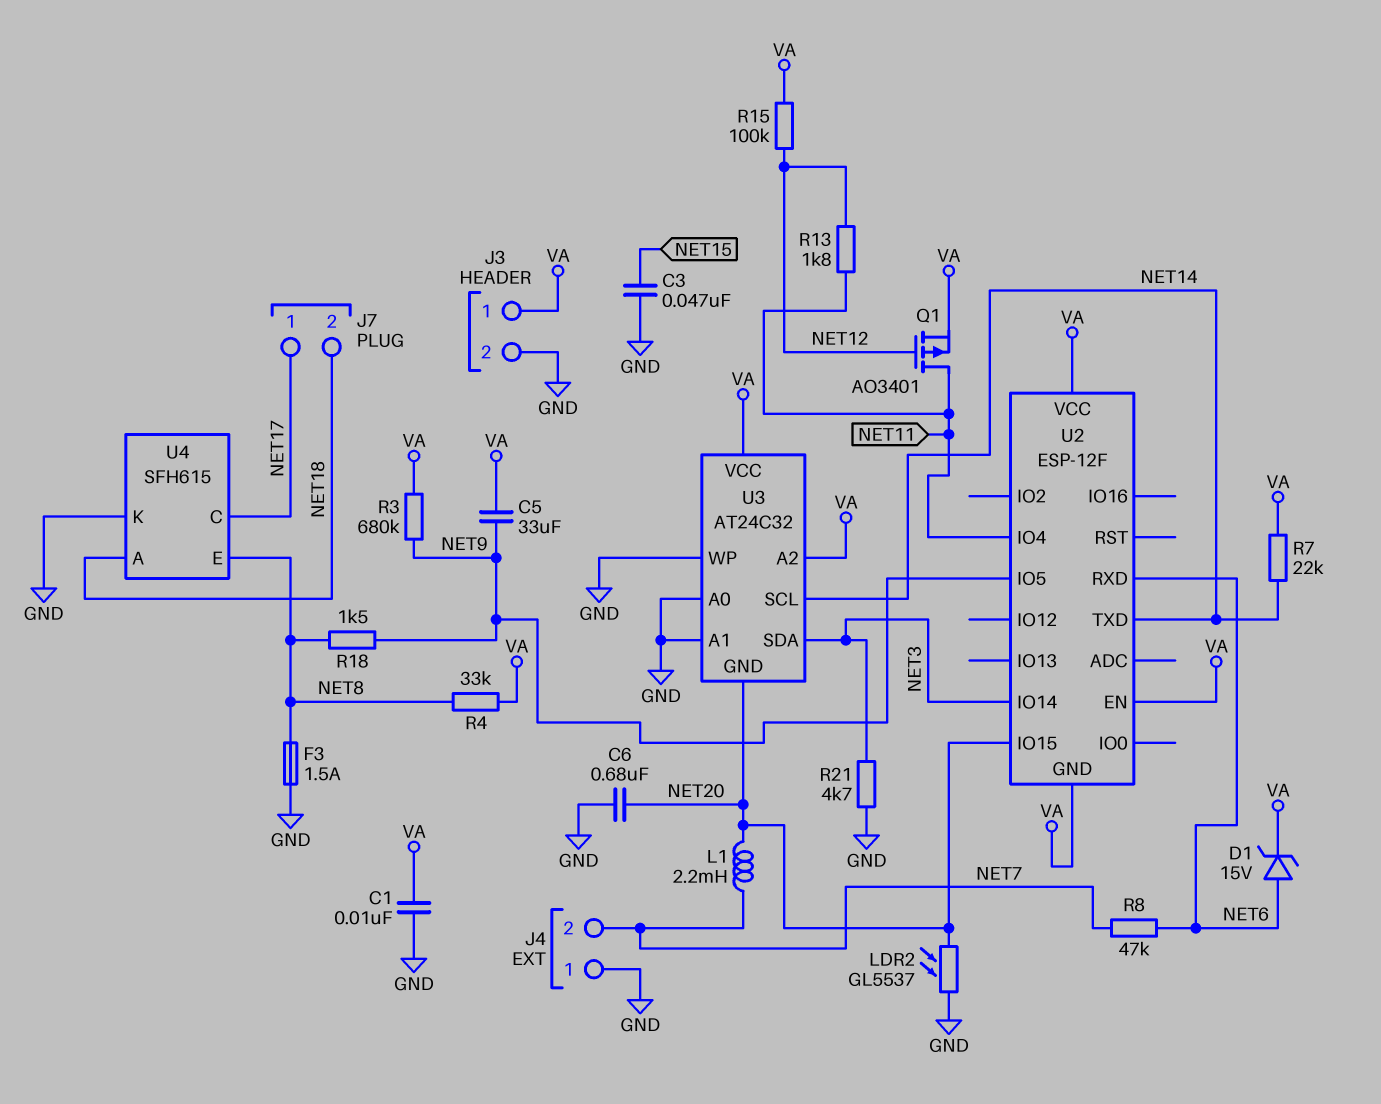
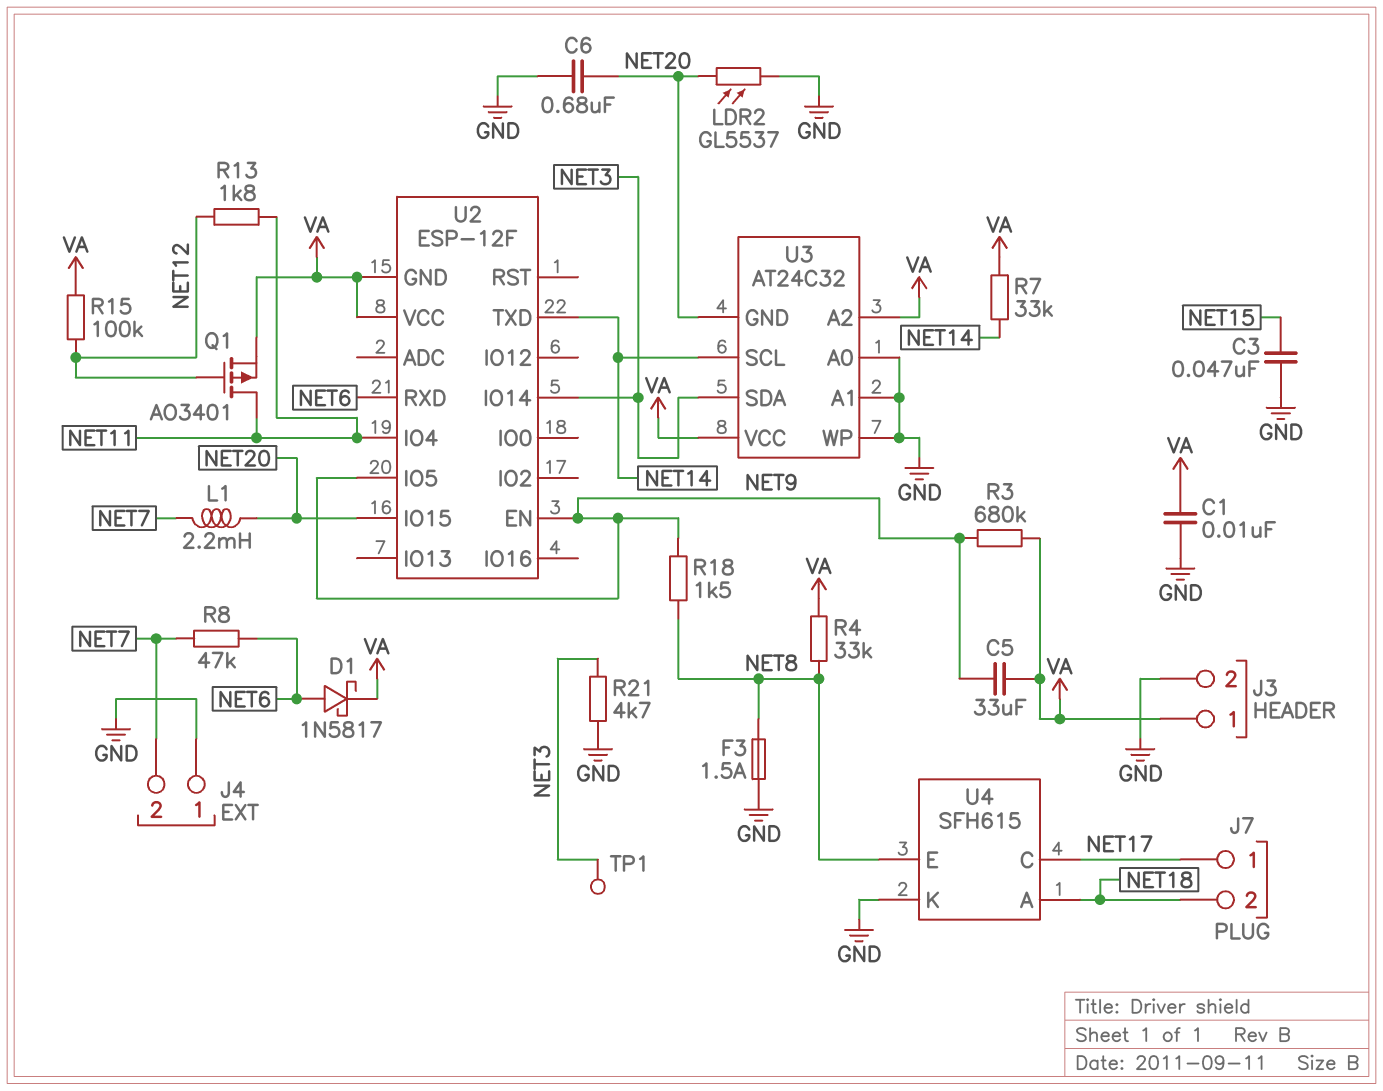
D1: zener 15V (A NET6, K VA) -> schottky 1N5817 (A NET6, K VA)
R7: 22k (NET14, VA) -> 33k (NET14, VA)
TP1: none -> test point (NET3)
U2 pin EN: VA -> NET9

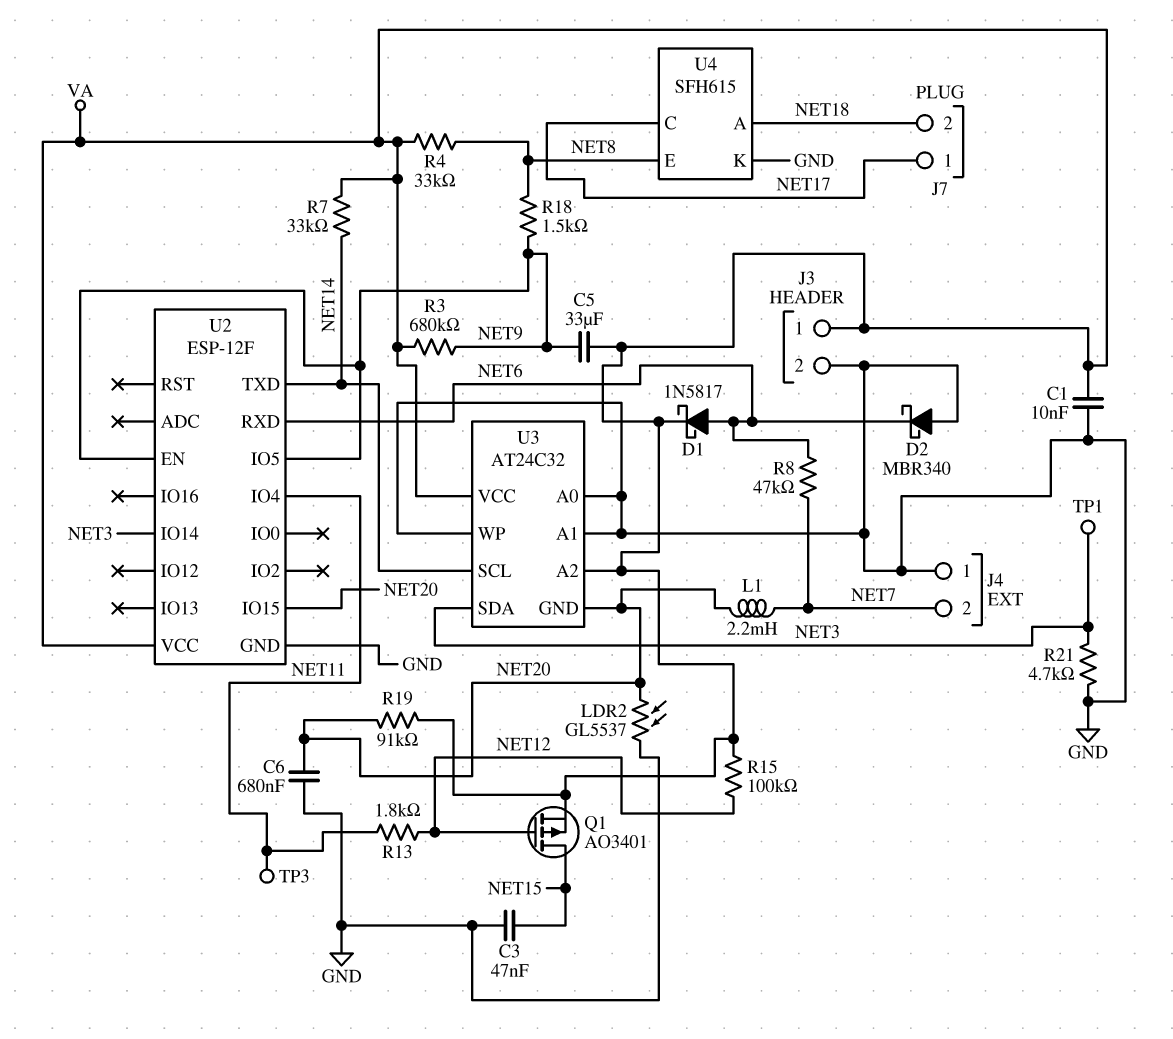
D2: none -> schottky MBR340 (A GND, K NET6)
F3: 1.5A (GND, NET8) -> none
Q1: PMOS AO3401 (G NET12, D NET11, S VA) -> PMOS AO3401 (G NET12, D NET15, S VA)
R19: none -> 91k (NET20, VA)
TP3: none -> test point (NET11)
U2 pin GND: VA -> GND

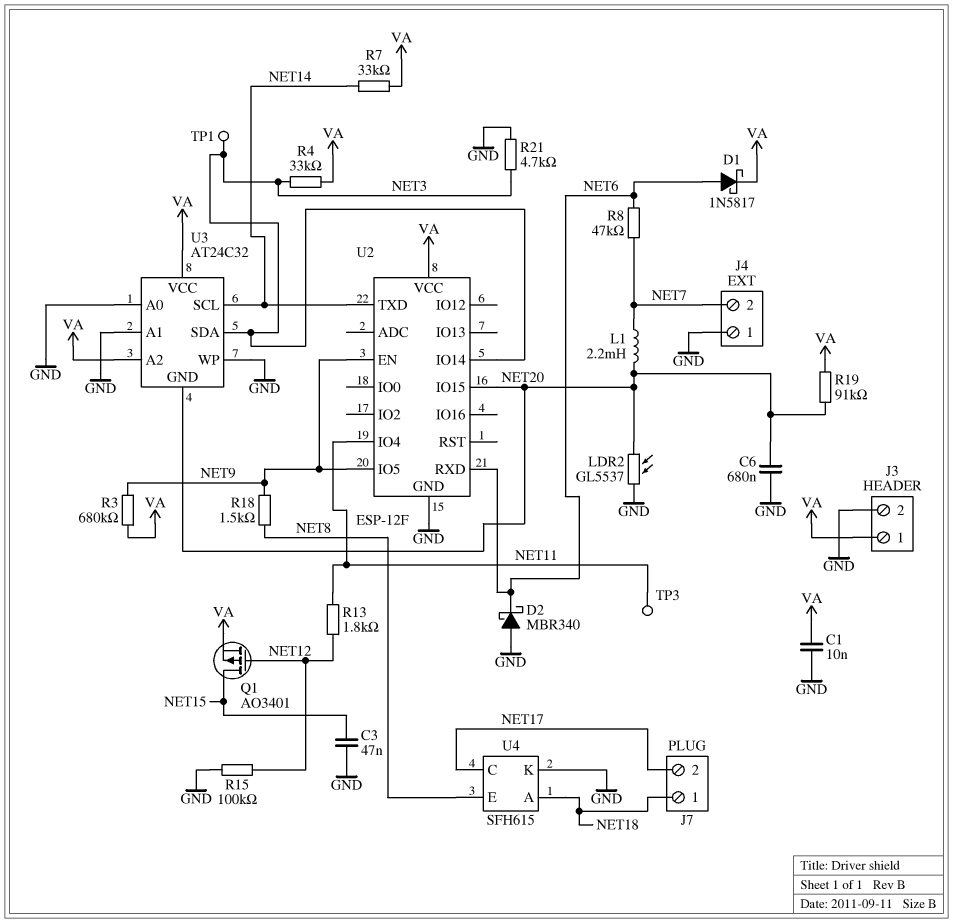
C5: 33uF (NET9, VA) -> none
J7 pin 1: NET17 -> NET18
J7 pin 2: NET18 -> NET17
R4: 33k (NET8, VA) -> 33k (NET3, VA)
R15: 100k (NET12, VA) -> 100k (GND, NET12)

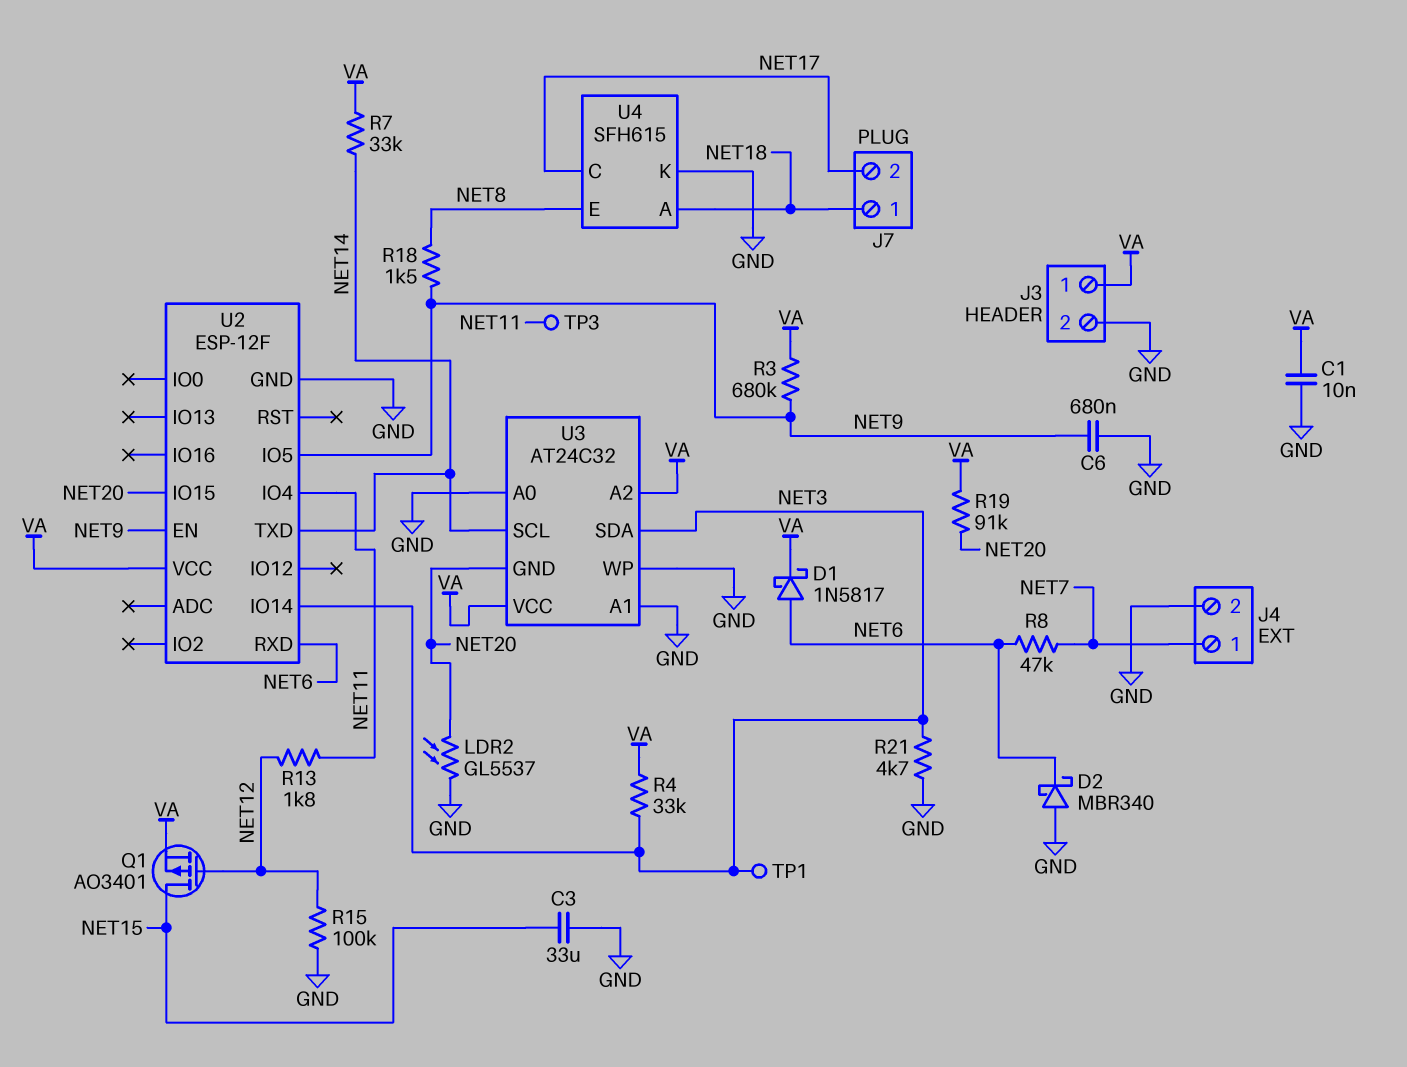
C3: 47nF (GND, NET15) -> 33uF (GND, NET15)
C6: 680nF (GND, NET20) -> 680nF (GND, NET9)
J4 pin 1: GND -> NET7
J4 pin 2: NET7 -> GND
L1: 2.2mH (NET7, NET20) -> none

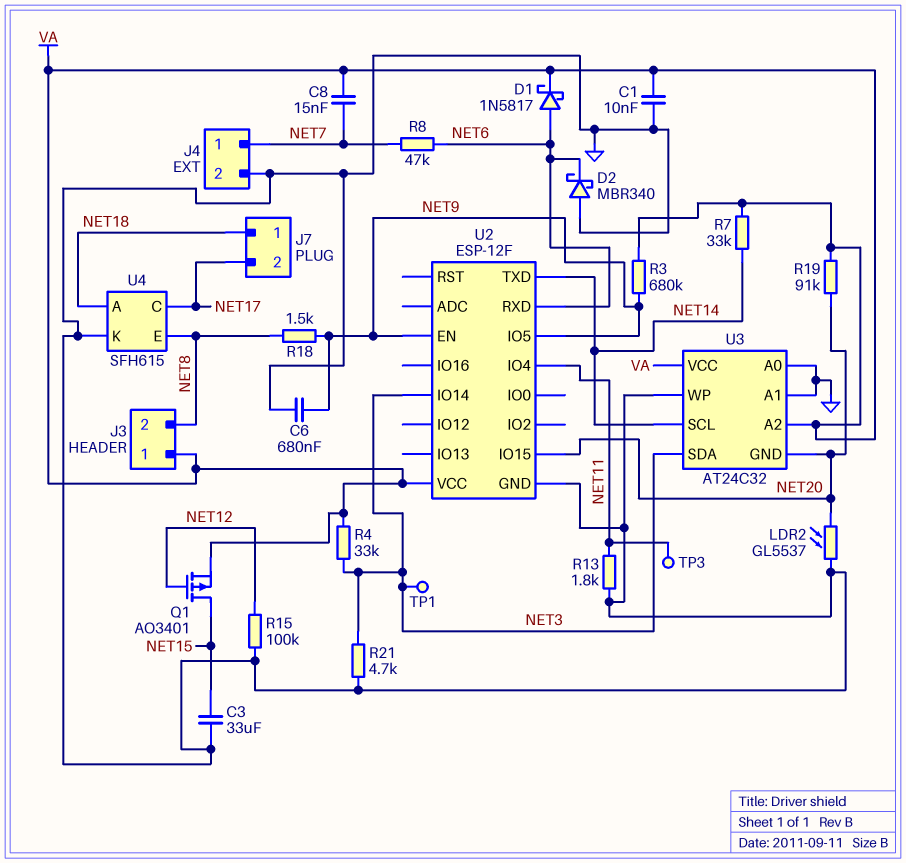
C8: none -> 15nF (NET7, VA)
J3 pin 2: GND -> NET8
R13: 1.8k (NET11, NET12) -> 1.8k (GND, NET11)

